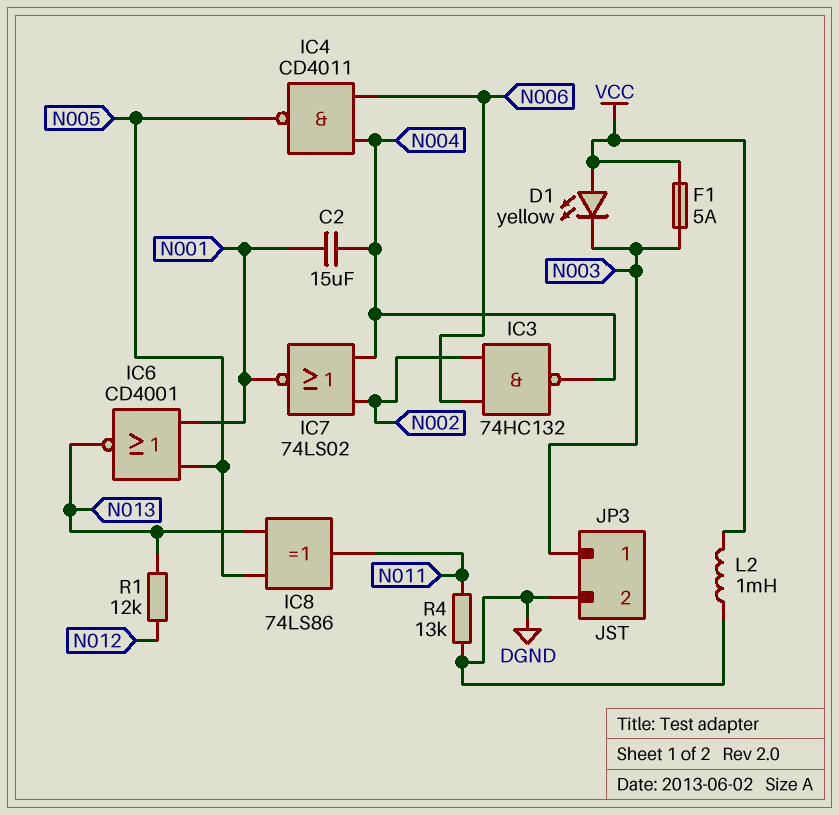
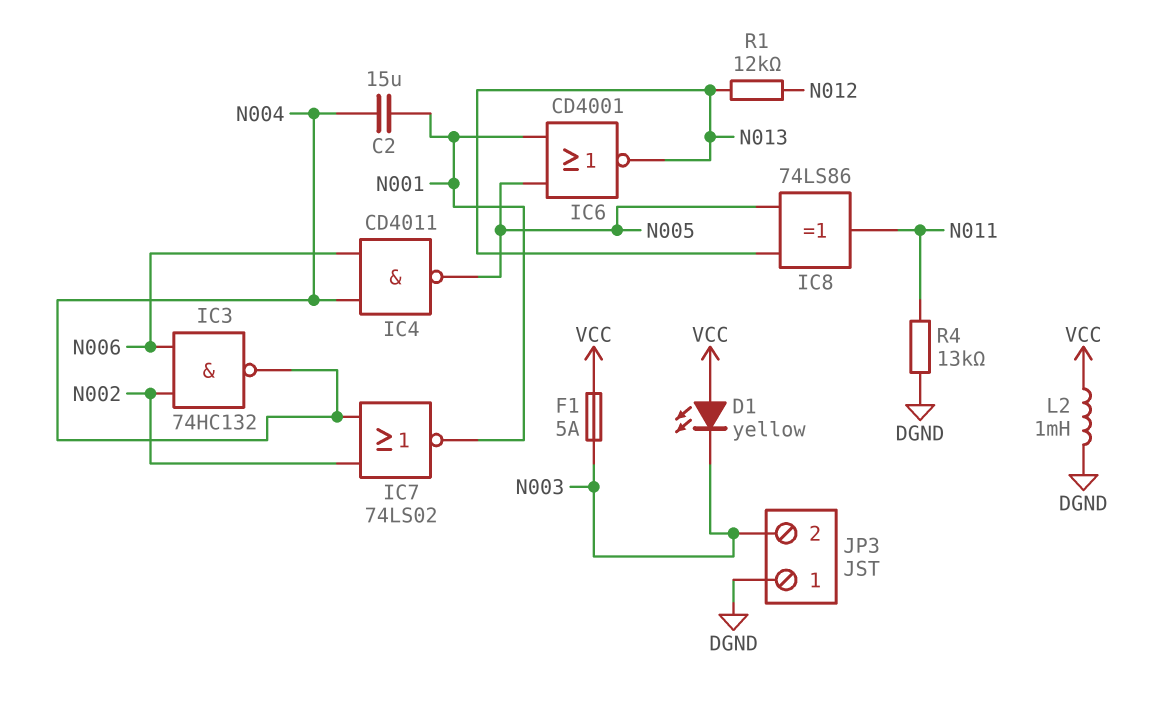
JP3 pin 1: N003 -> DGND
JP3 pin 2: DGND -> N003

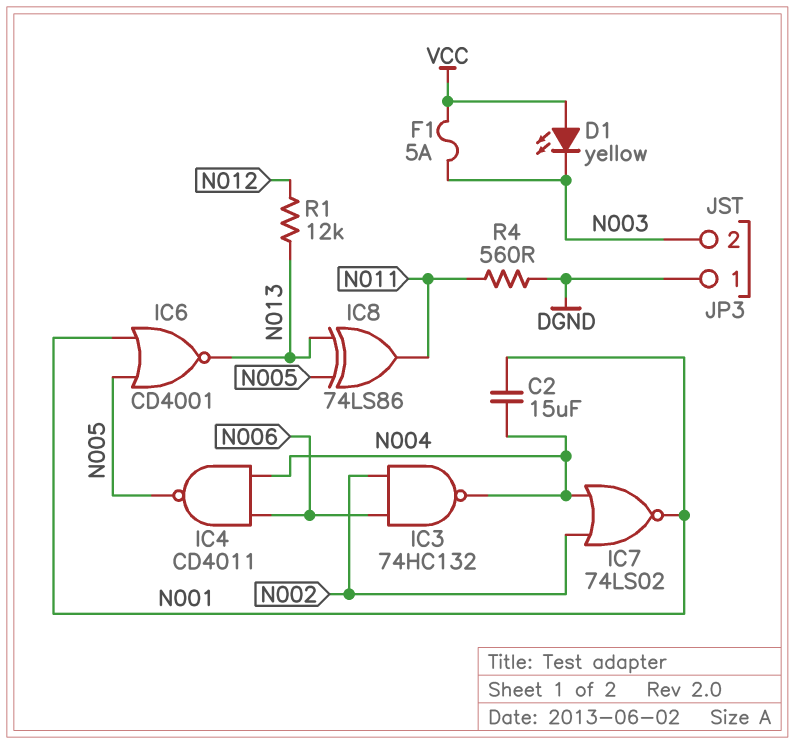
L2: 1mH (DGND, VCC) -> none
R4: 13k (DGND, N011) -> 560 (DGND, N011)

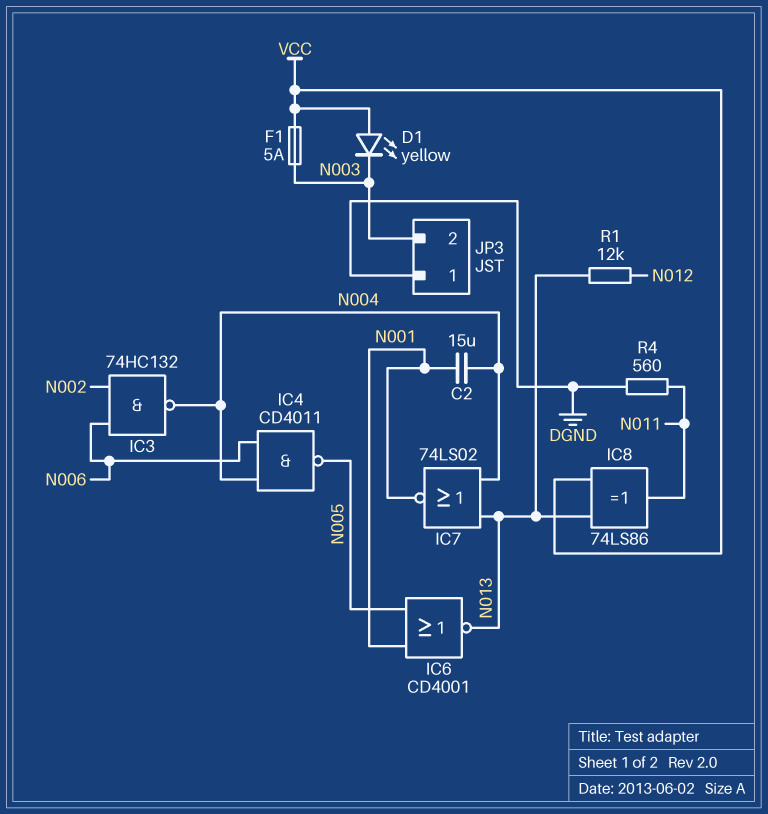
IC7: NOR 74LS02 (in N002, in N004, out N001) -> NOR 74LS02 (in N004, in N013, out N001)
IC8: XOR 74LS86 (in N005, in N013, out N011) -> XOR 74LS86 (in N013, in VCC, out N011)

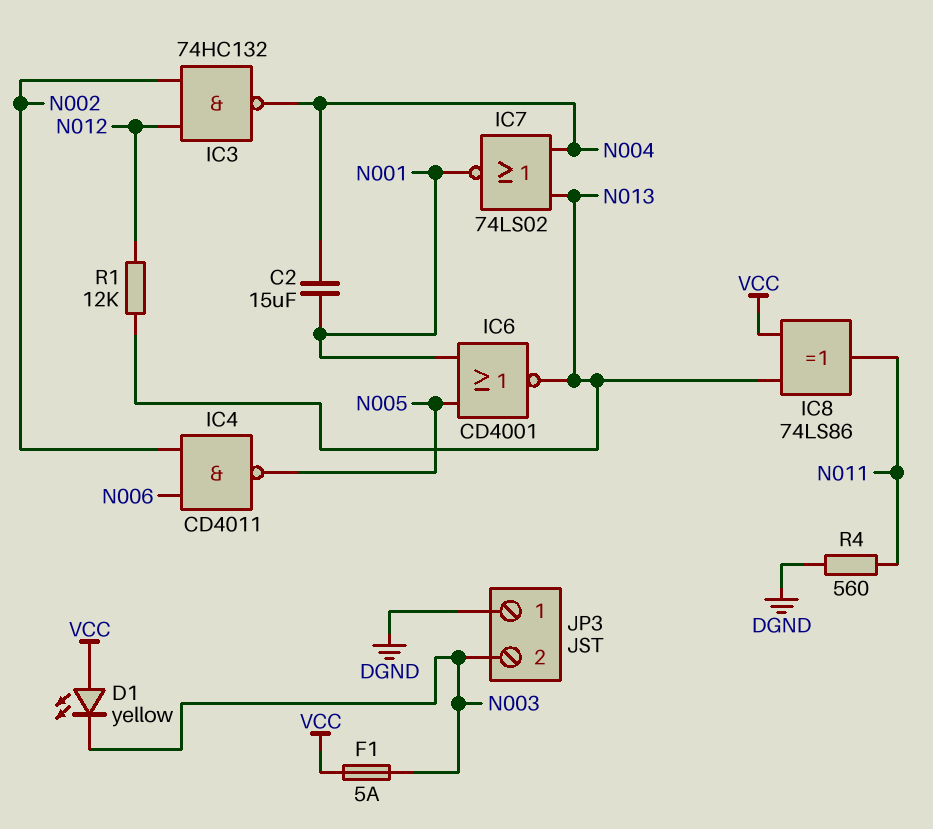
IC3: NAND 74HC132 (in N002, in N006, out N004) -> NAND 74HC132 (in N002, in N012, out N004)
IC4: NAND CD4011 (in N004, in N006, out N005) -> NAND CD4011 (in N002, in N006, out N005)

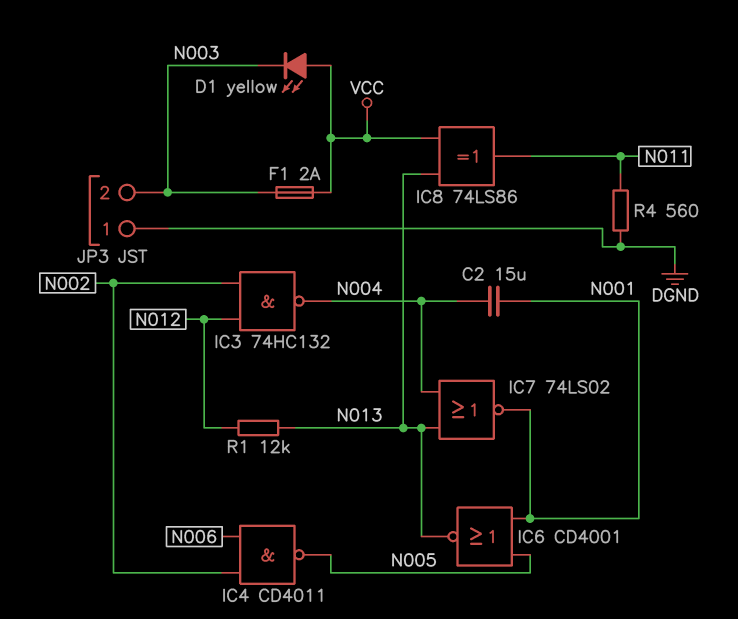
F1: 5A (N003, VCC) -> 2A (N003, VCC)

